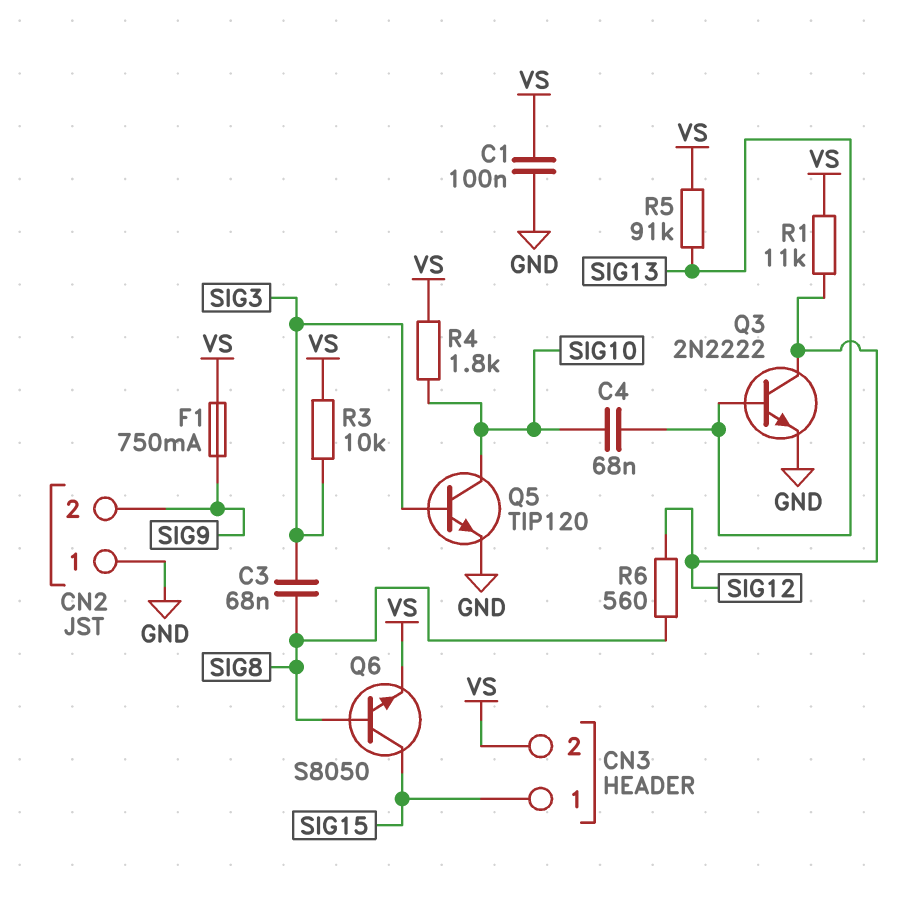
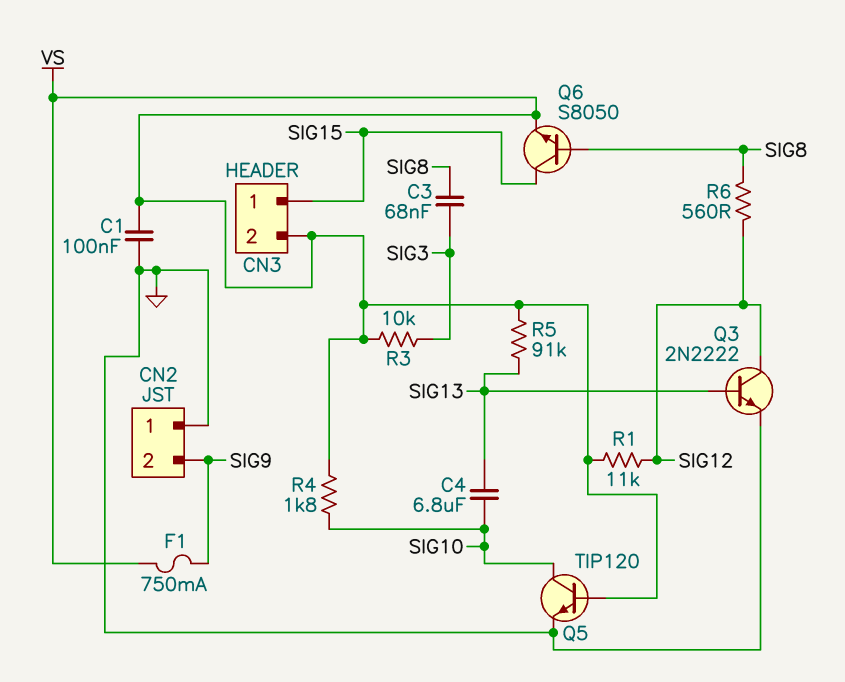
C4: 68nF (SIG10, SIG13) -> 6.8uF (SIG10, SIG13)
Q5: NPN TIP120 (B SIG3, C SIG10, E GND) -> NPN TIP120 (B VS, C SIG10, E GND)

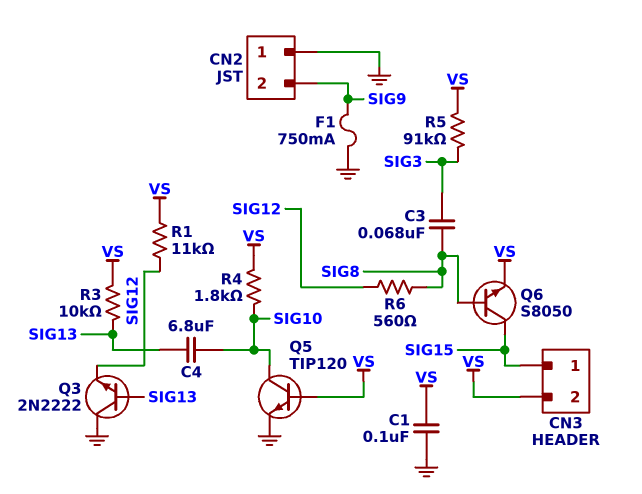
F1: 750mA (SIG9, VS) -> 750mA (GND, SIG9)
Q3: NPN 2N2222 (B SIG13, C SIG12, E GND) -> NPN 2N2222 (B SIG13, C GND, E SIG12)
R3: 10k (SIG3, VS) -> 10k (SIG13, VS)
R5: 91k (SIG13, VS) -> 91k (SIG3, VS)

